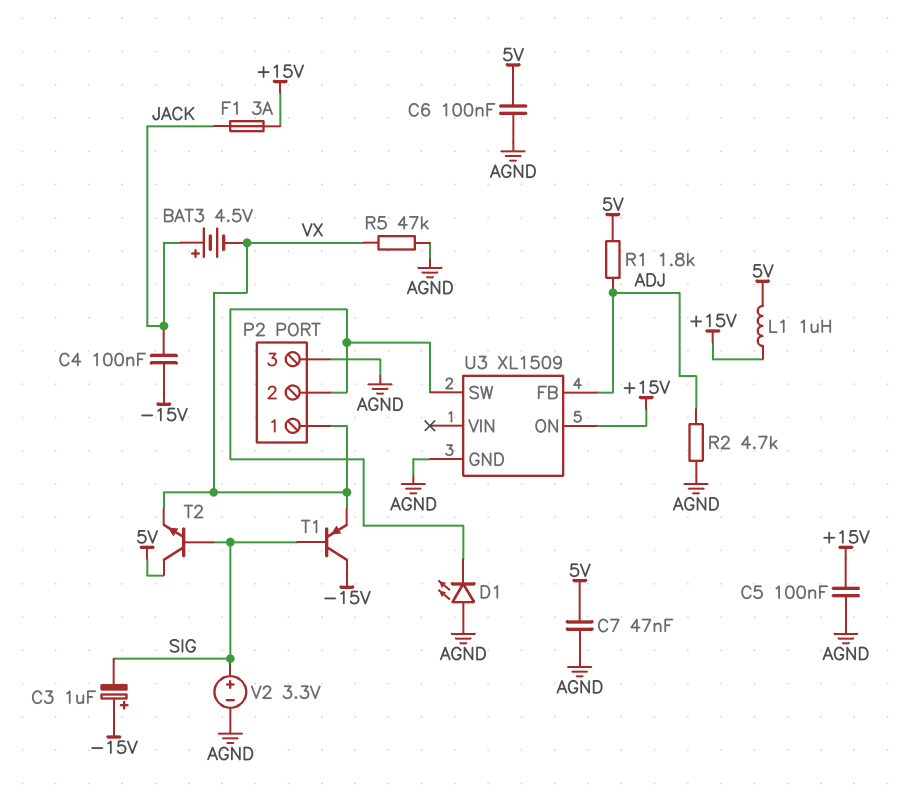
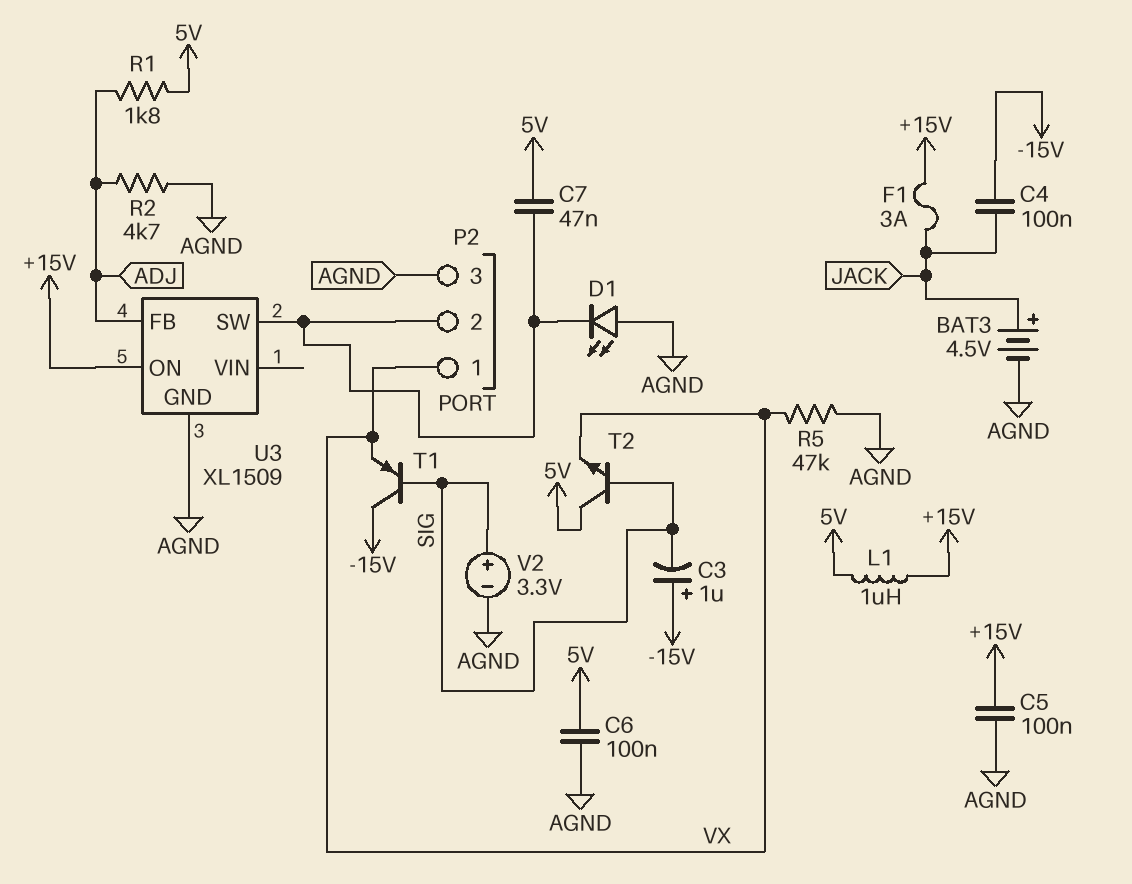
BAT3: 4.5V (plus JACK, minus VX) -> 4.5V (plus JACK, minus AGND)
C7: 47nF (5V, AGND) -> 47nF (5V, P2/2)

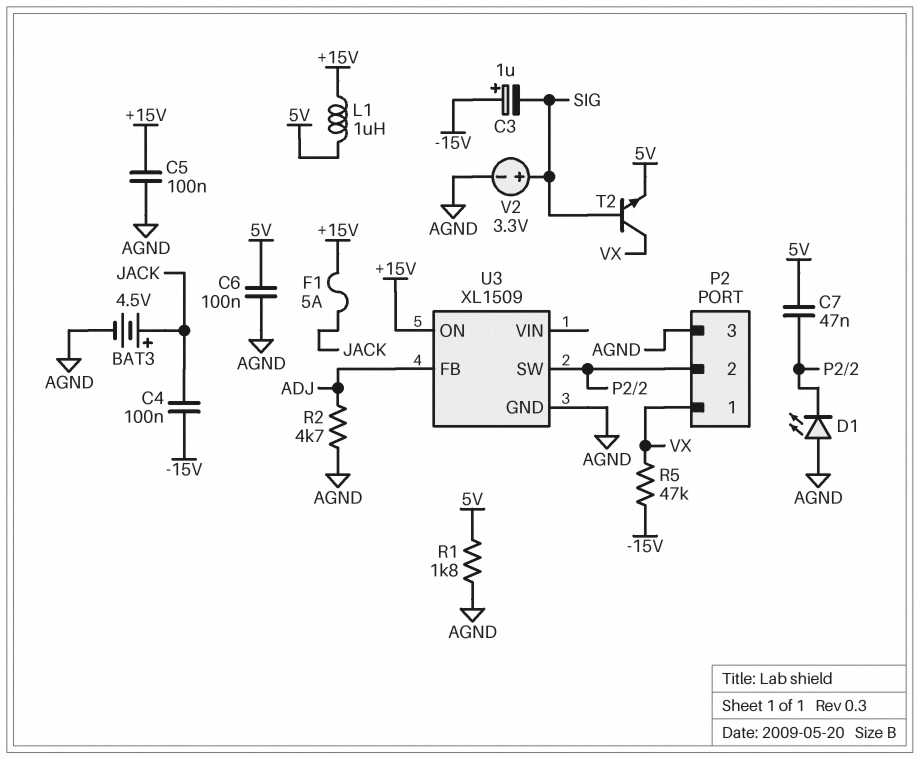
F1: 3A (+15V, JACK) -> 5A (+15V, JACK)
R1: 1.8k (5V, ADJ) -> 1.8k (5V, AGND)
R5: 47k (AGND, VX) -> 47k (-15V, VX)
T1: PNP (B SIG, C -15V, E VX) -> none
T2: NPN (B SIG, C 5V, E VX) -> NPN (B SIG, C VX, E 5V)

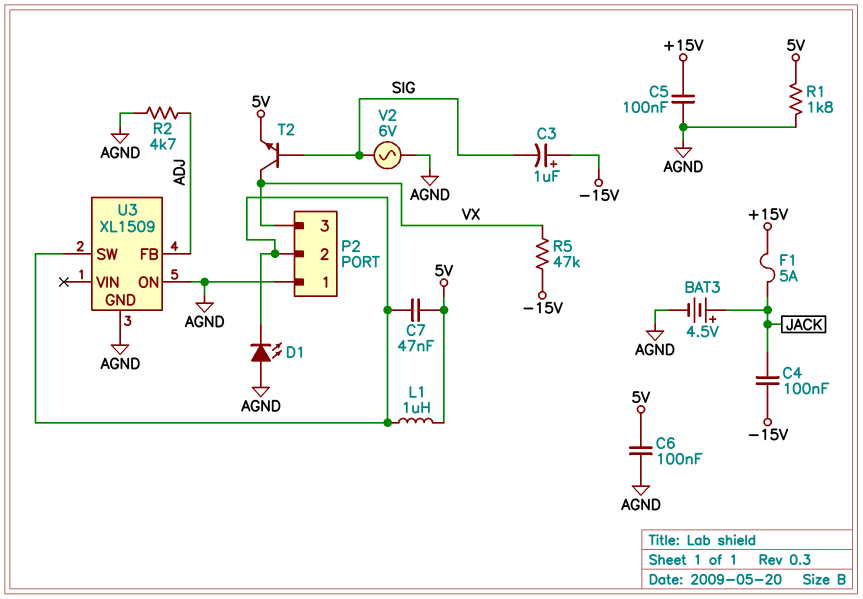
L1: 1uH (+15V, 5V) -> 1uH (5V, P2/2)
P2 pin 1: VX -> AGND
P2 pin 3: AGND -> VX
U3 pin ON: +15V -> AGND
V2: 3.3V (plus SIG, minus AGND) -> AC 6V (AGND, SIG)

